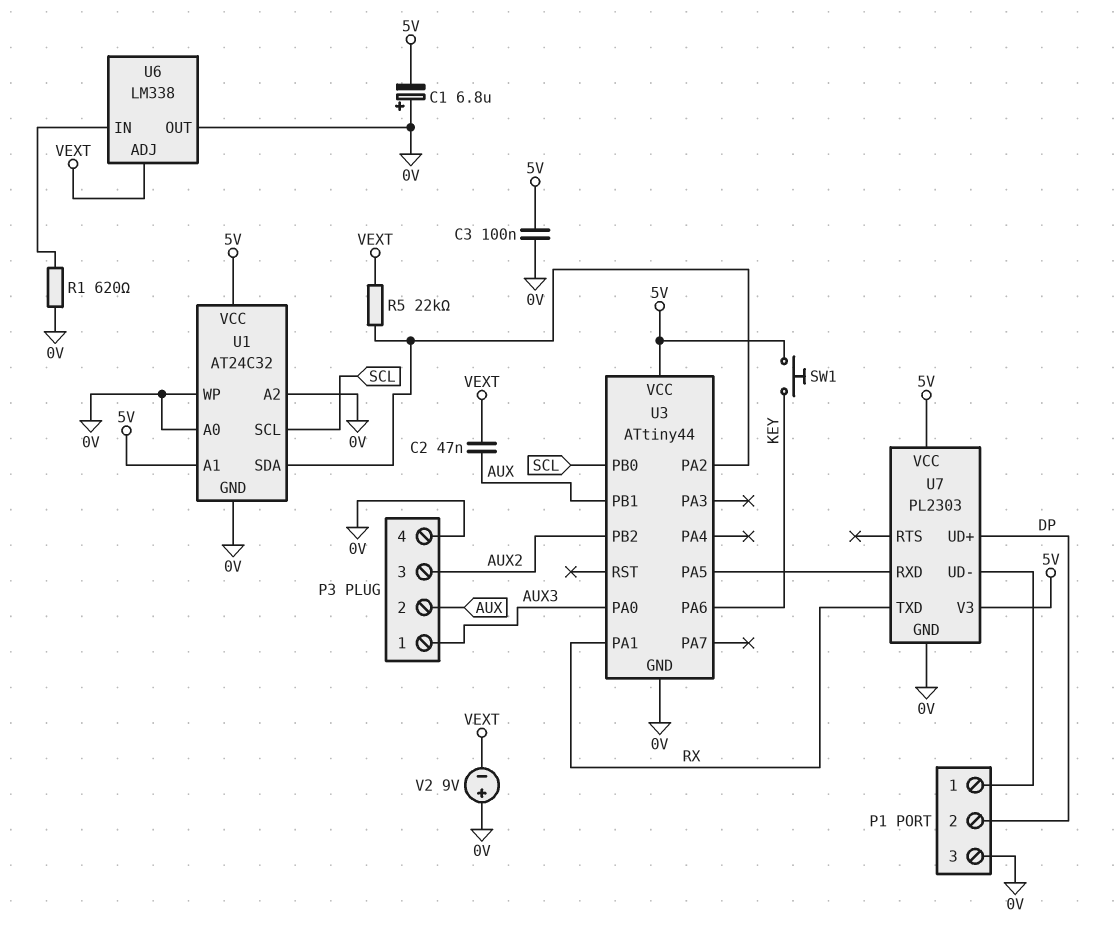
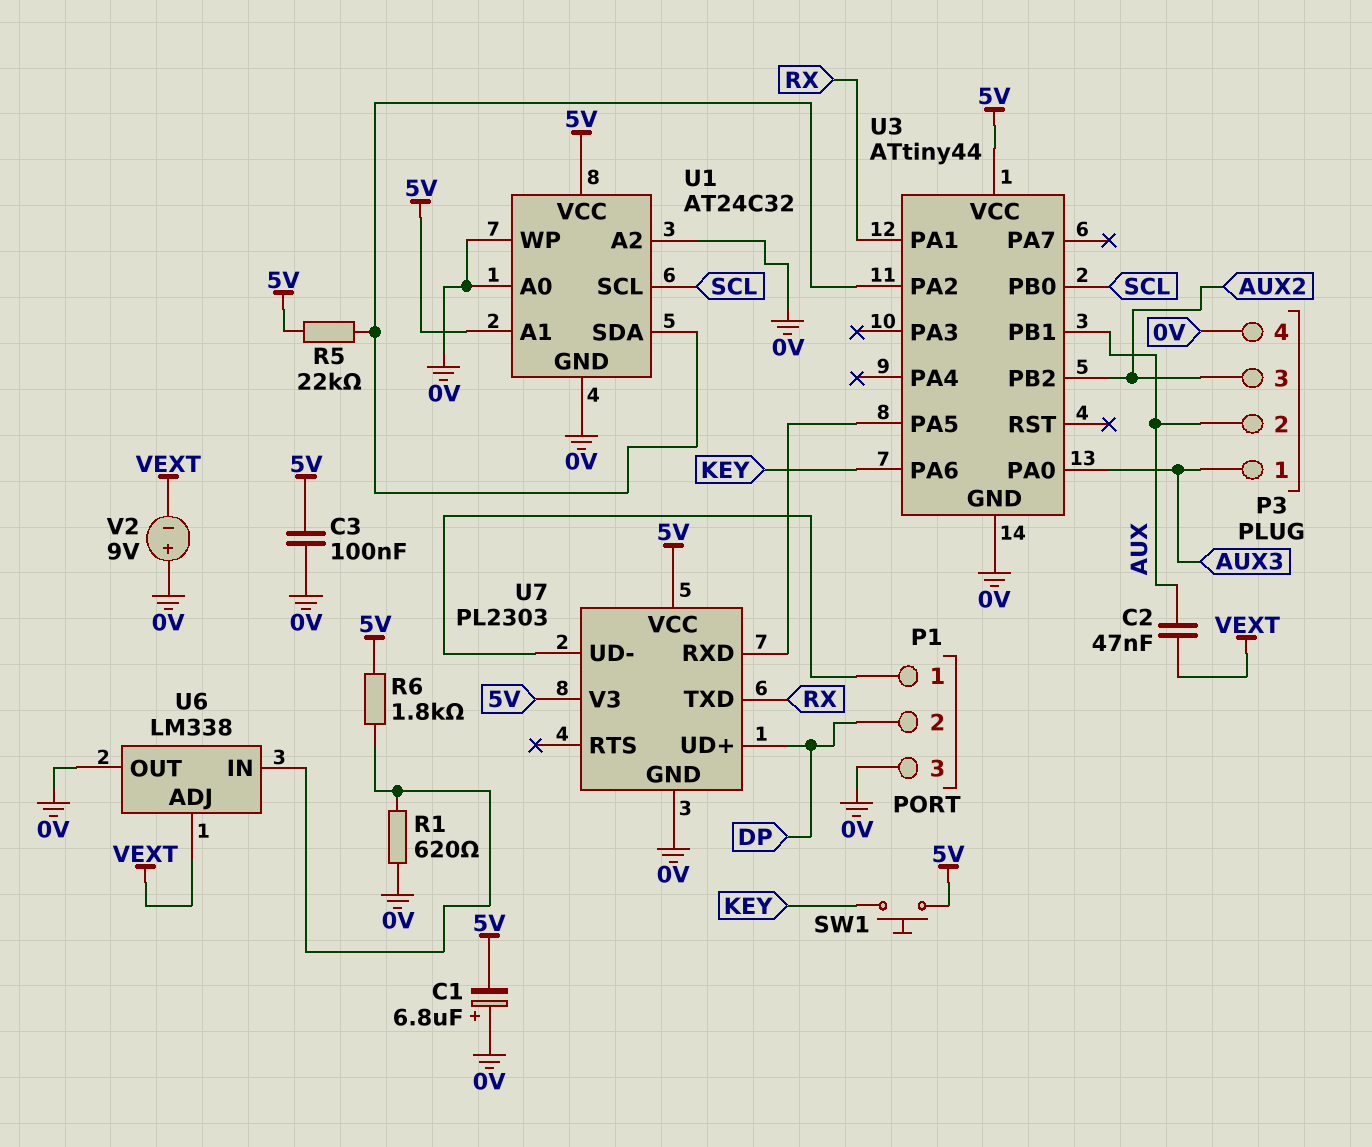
R5: 22k (U1/SDA, VEXT) -> 22k (5V, U1/SDA)
R6: none -> 1.8k (5V, U6/IN)

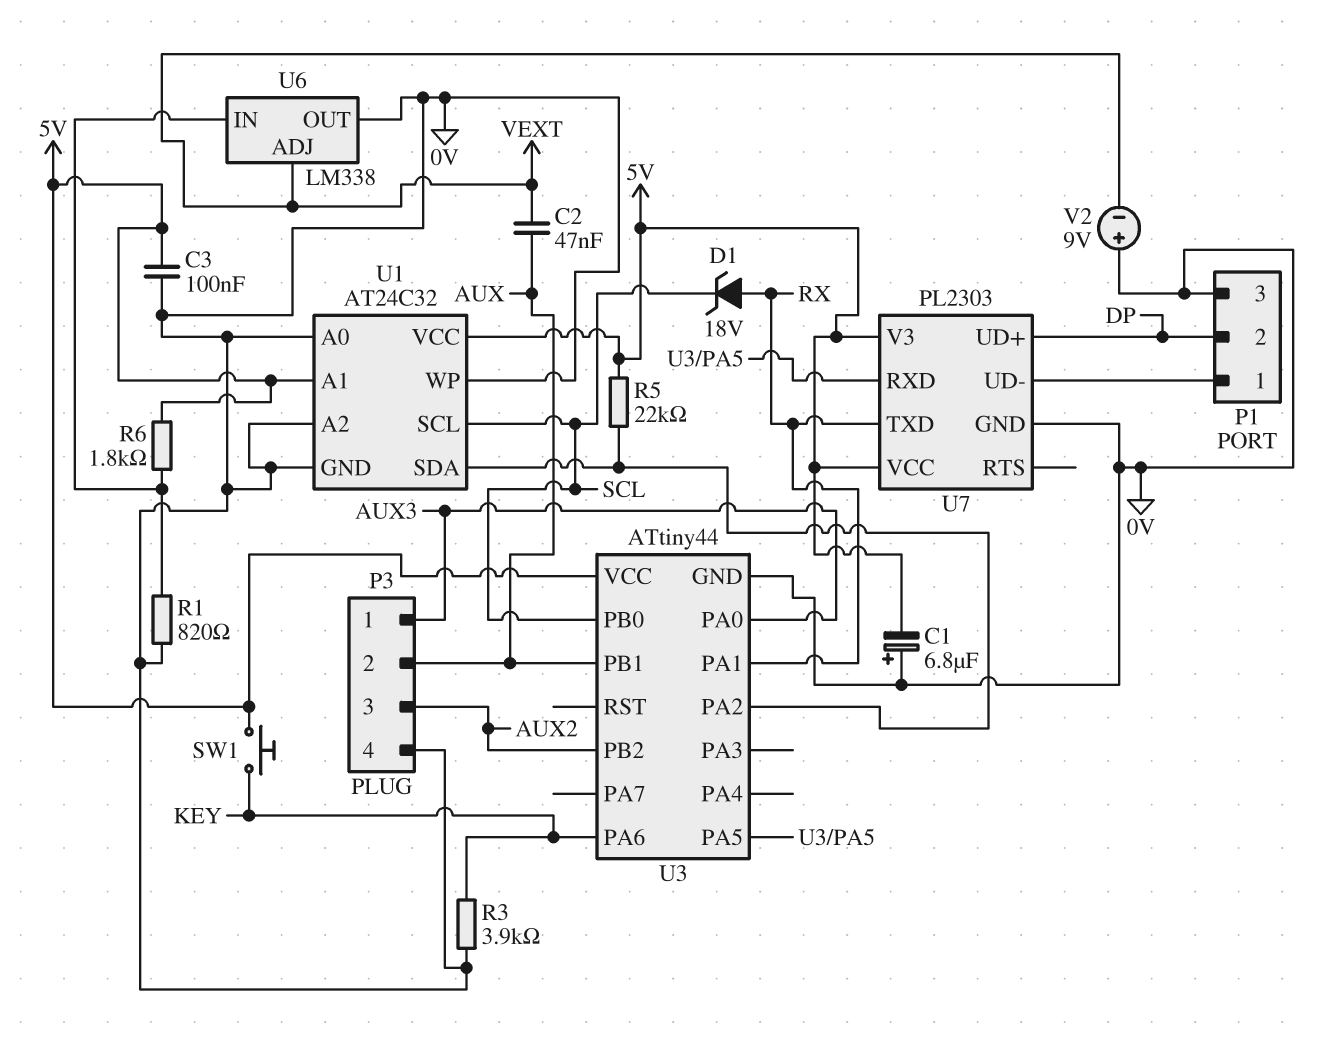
D1: none -> zener 18V (A RX, K SCL)
R1: 620 (0V, U6/IN) -> 820 (0V, U6/IN)
R3: none -> 3.9k (0V, KEY)

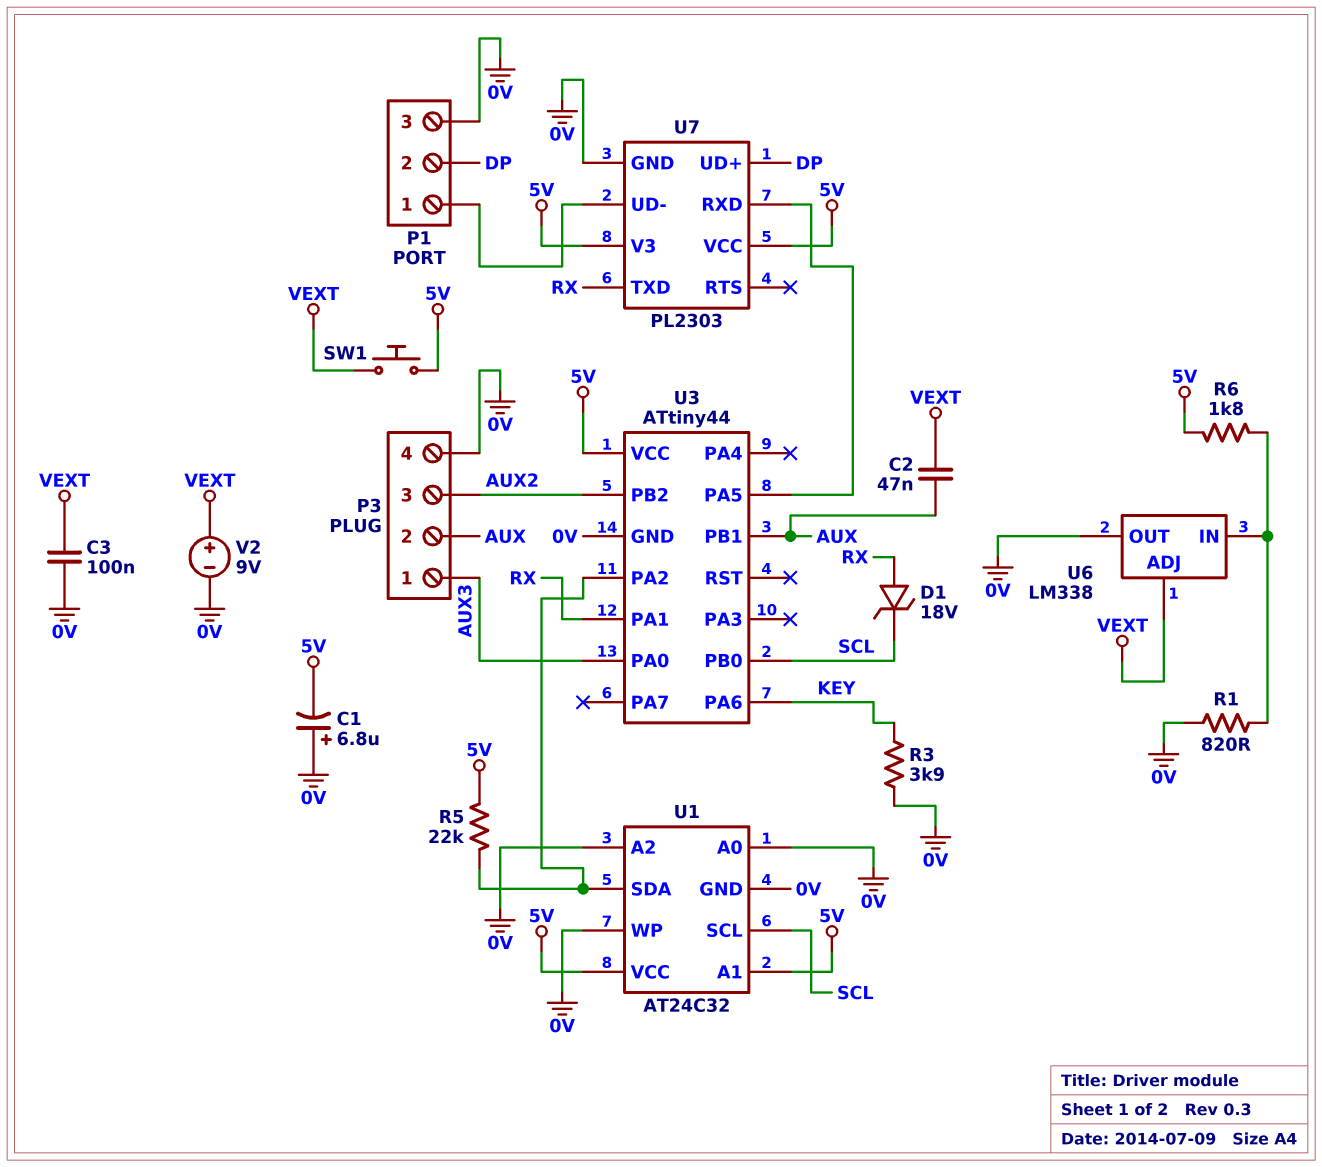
C3: 100nF (0V, 5V) -> 100nF (0V, VEXT)
SW1: button (5V, KEY) -> button (5V, VEXT)
V2: 9V (plus 0V, minus VEXT) -> 9V (plus VEXT, minus 0V)

